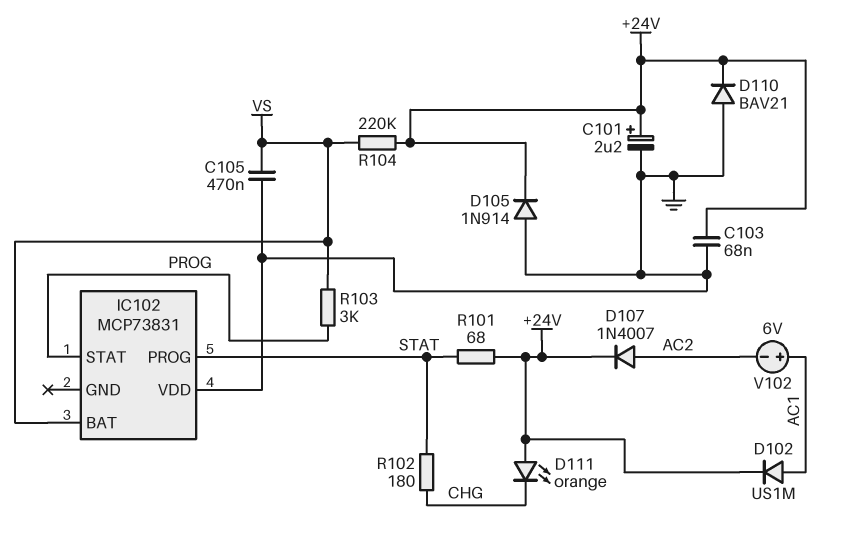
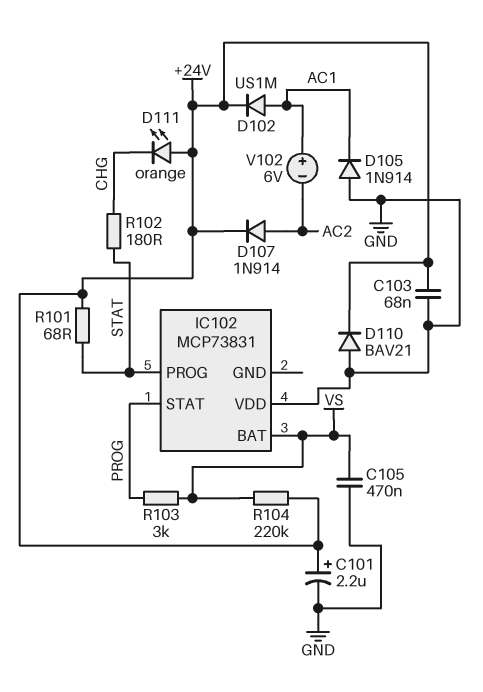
D105: diode 1N914 (A GND, K +24V) -> diode 1N914 (A GND, K AC1)
D107: diode 1N4007 (A AC2, K +24V) -> diode 1N914 (A AC2, K +24V)

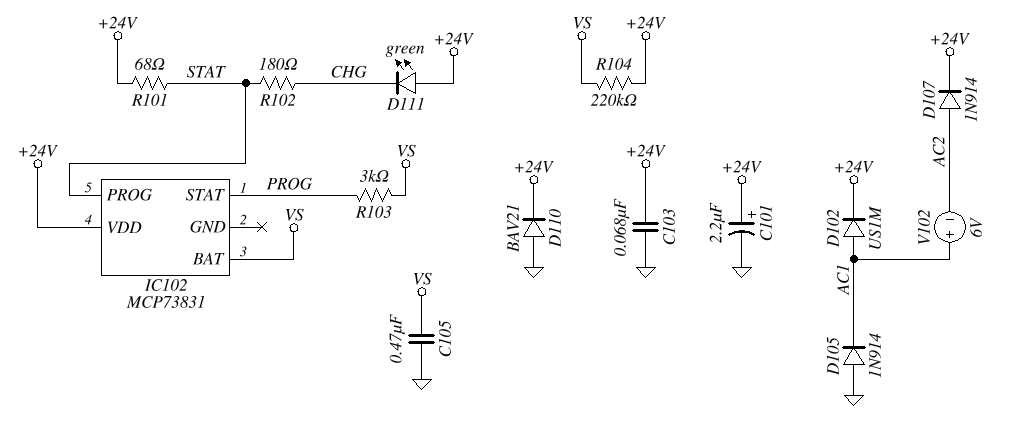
D111: LED orange (A +24V, K CHG) -> LED green (A +24V, K CHG)
IC102 pin VDD: GND -> +24V

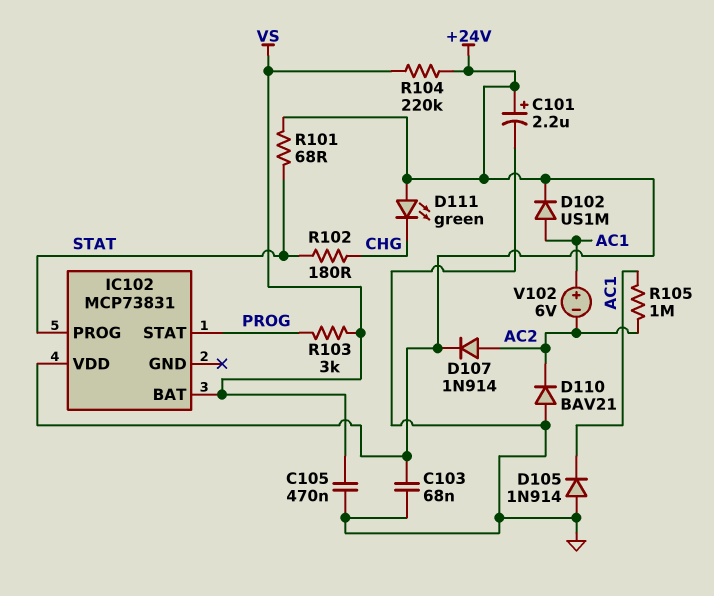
D110: diode BAV21 (A GND, K +24V) -> diode BAV21 (A GND, K AC2)
R105: none -> 1M (AC1, AC2)

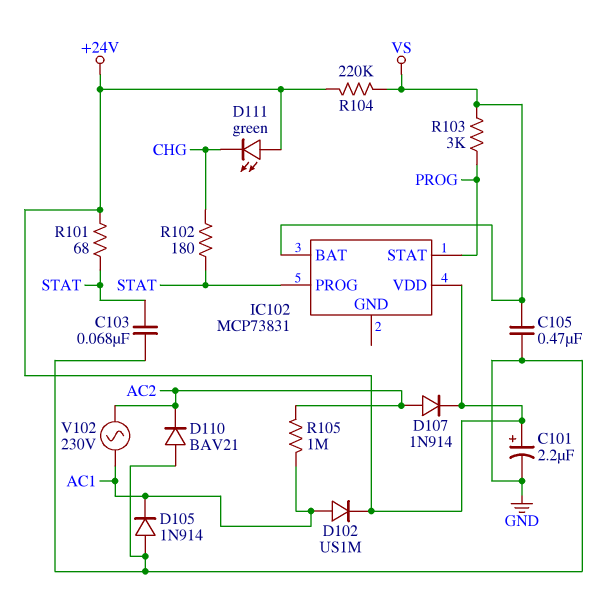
C103: 68nF (+24V, GND) -> 68nF (GND, STAT)
V102: 6V (plus AC1, minus AC2) -> AC 230V (AC1, AC2)

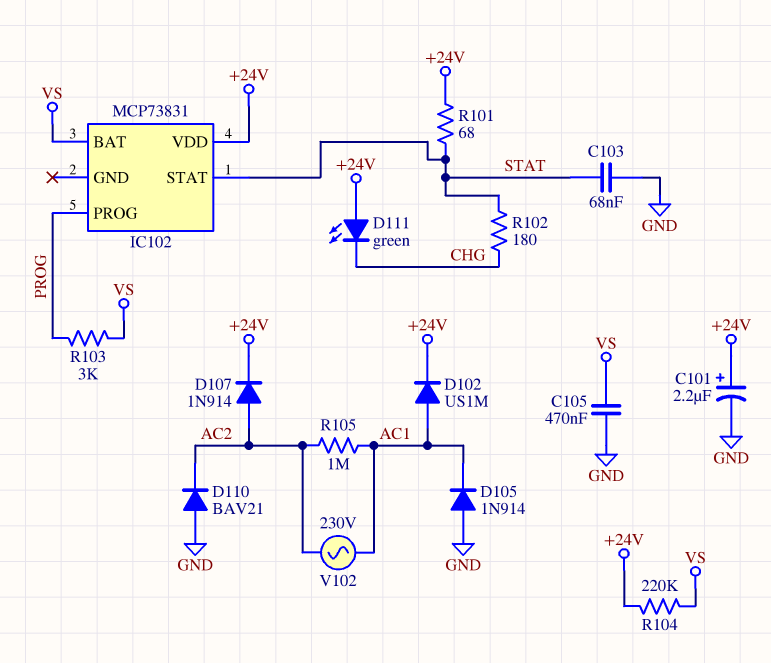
IC102 pin PROG: STAT -> PROG
IC102 pin STAT: PROG -> STAT

